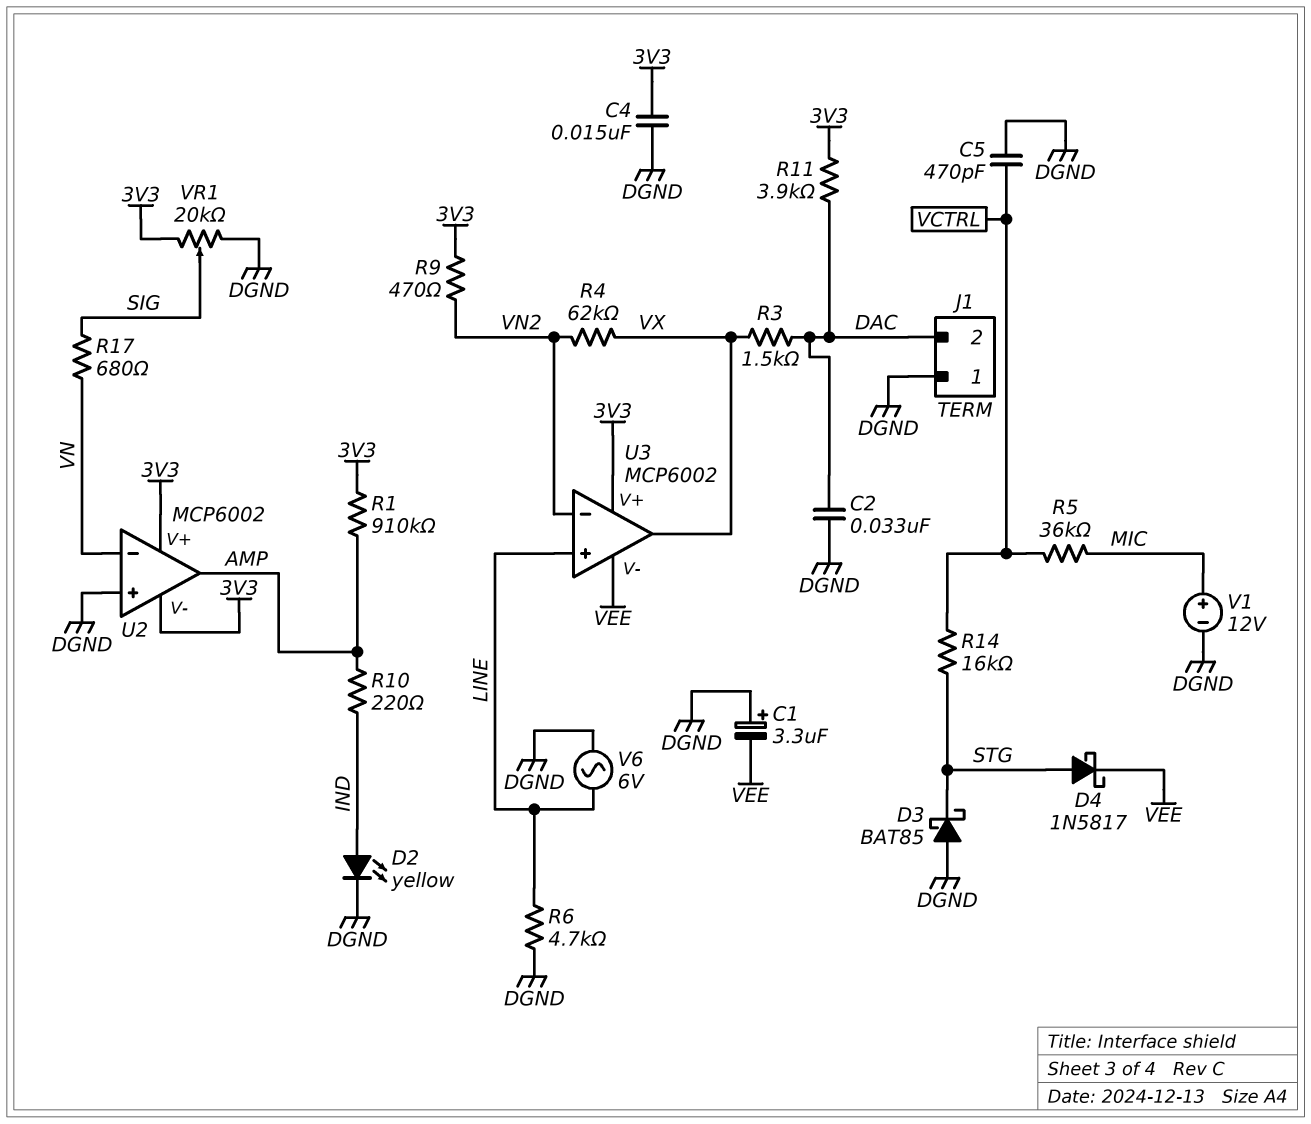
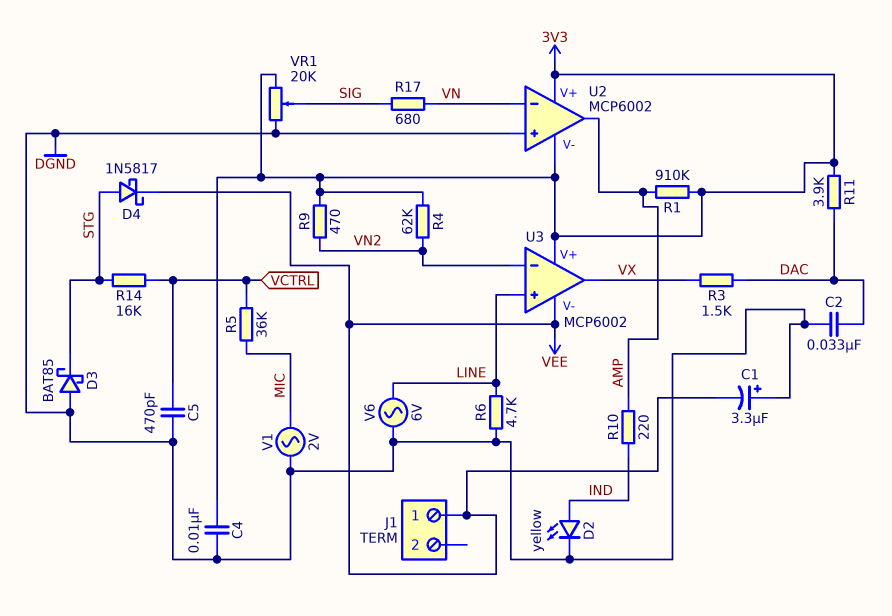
C4: 15nF (3V3, DGND) -> 10nF (3V3, DGND)
J1 pin 1: DGND -> VEE
J1 pin 2: DAC -> none
R4: 62k (VN2, VX) -> 62k (3V3, VN2)
V1: 12V (plus MIC, minus DGND) -> AC 2V (DGND, MIC)

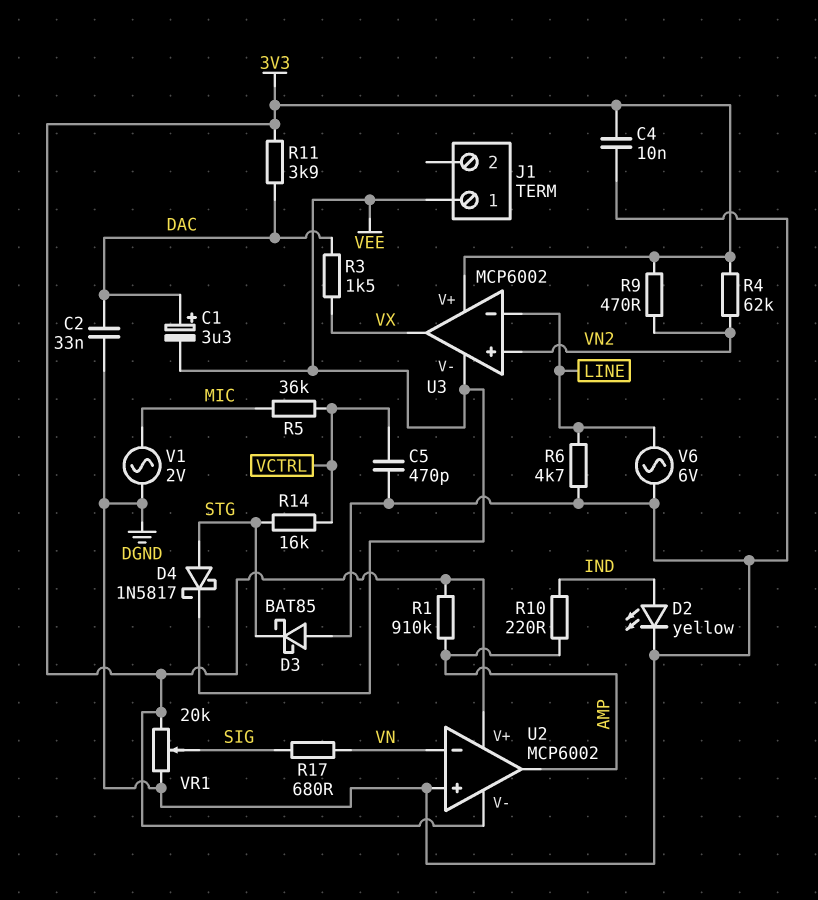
C1: 3.3uF (plus DGND, minus VEE) -> 3.3uF (plus DAC, minus VEE)
U3 pin in+: LINE -> VN2
U3 pin in-: VN2 -> LINE

